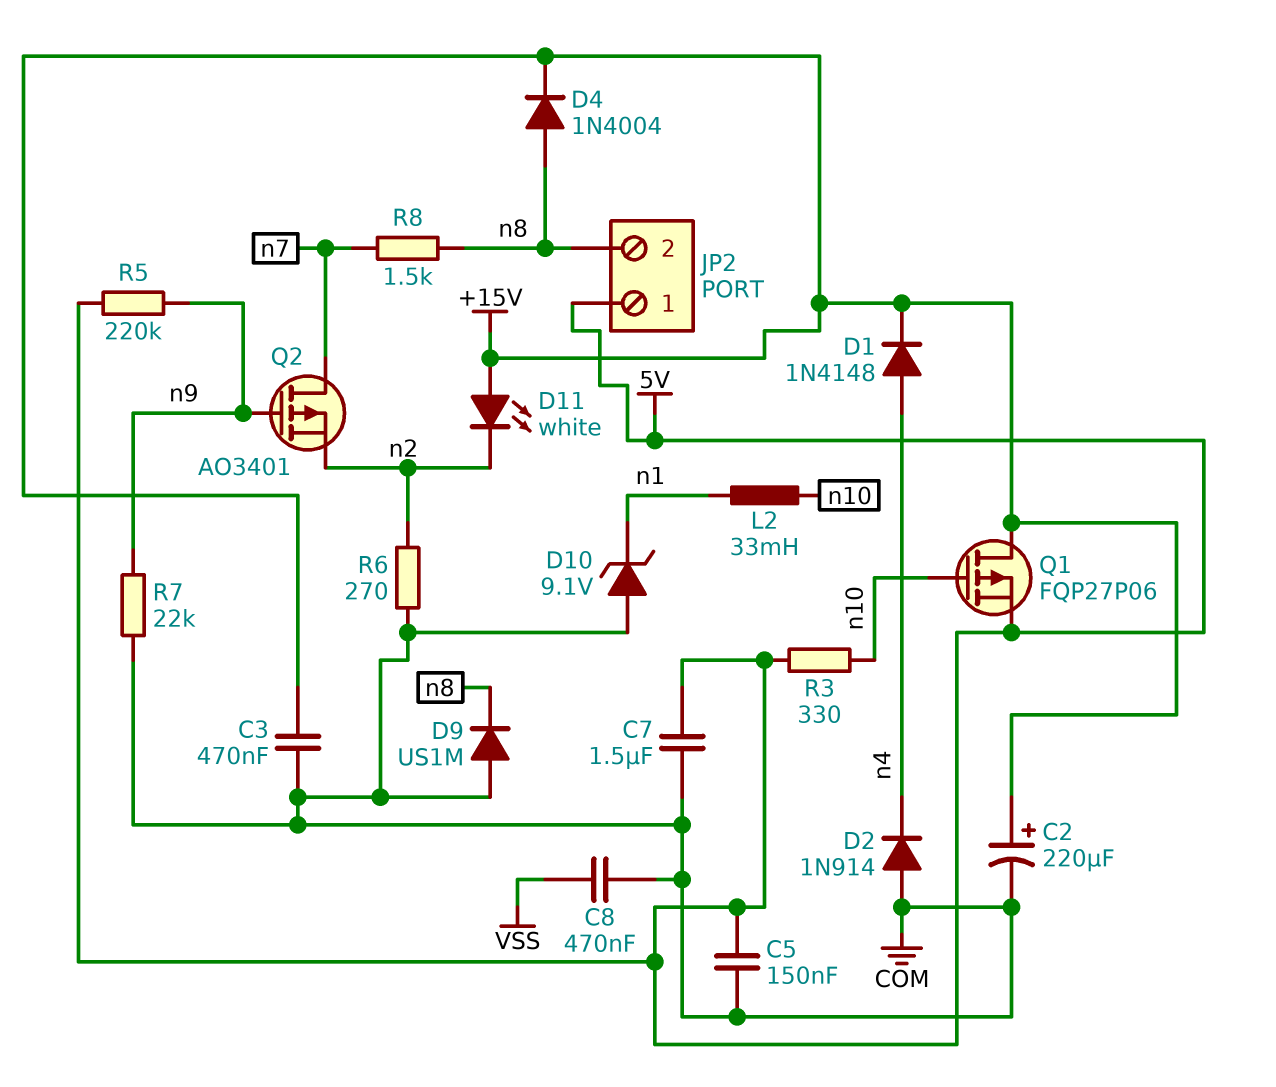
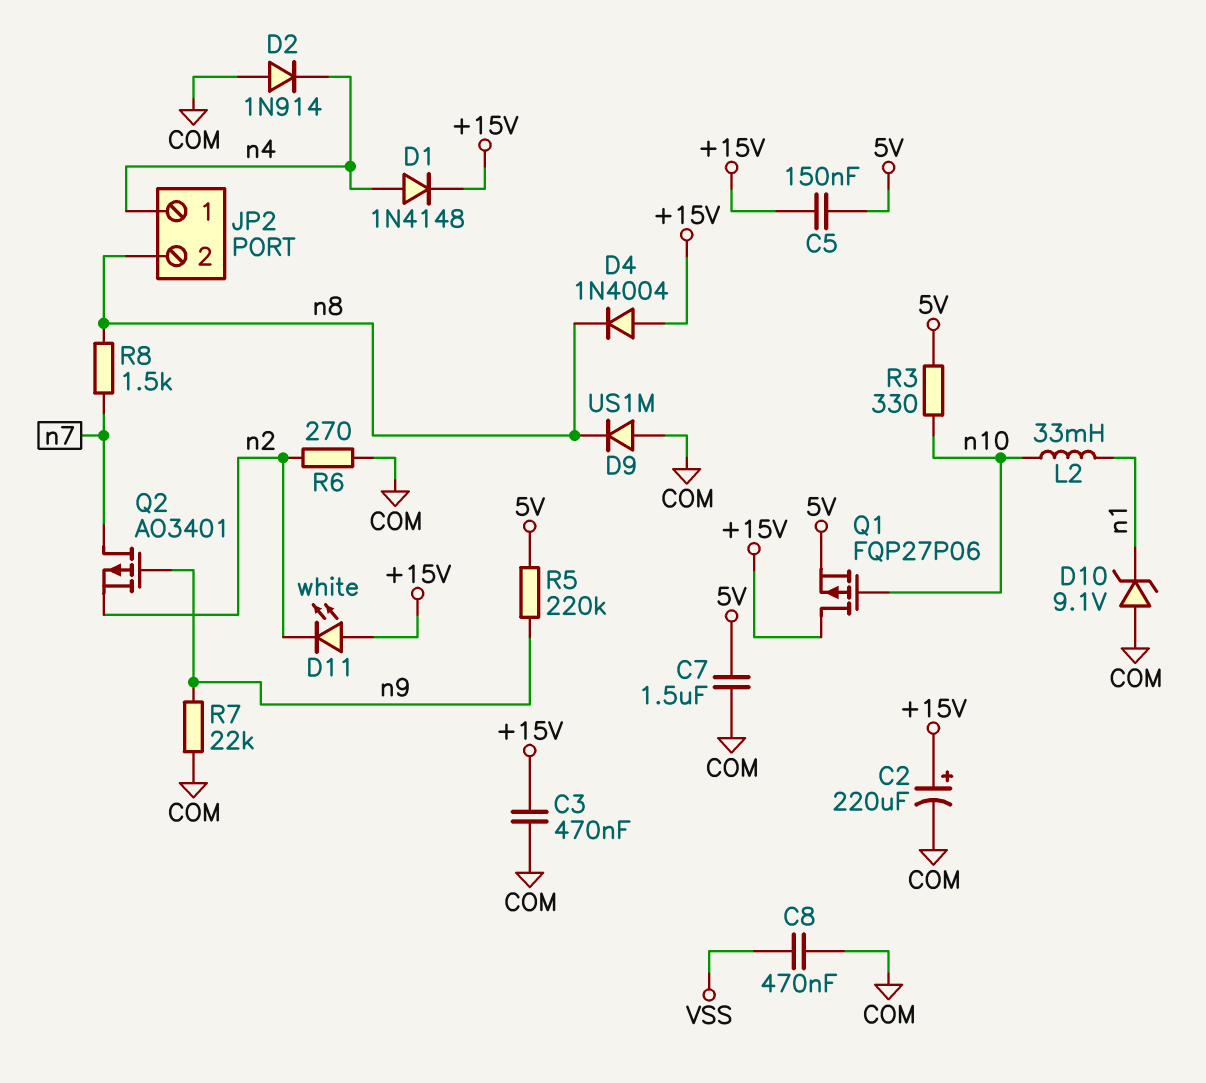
C5: 150nF (5V, COM) -> 150nF (+15V, 5V)
D4: diode 1N4004 (A n8, K +15V) -> diode 1N4004 (A +15V, K n8)
JP2 pin 1: 5V -> n4

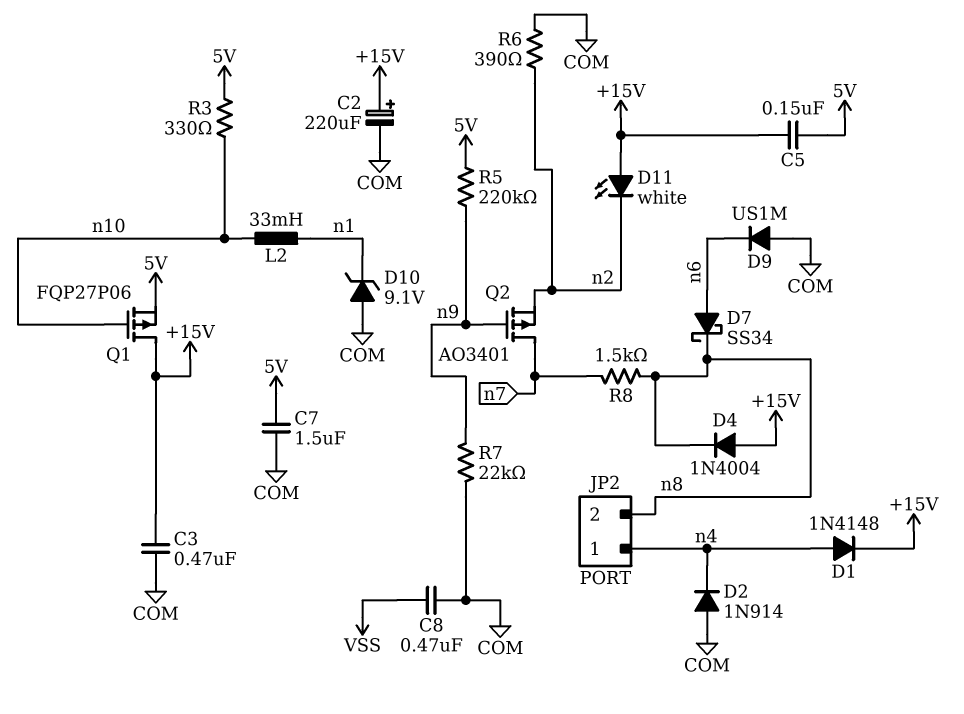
D7: none -> schottky SS34 (A n6, K n8)
D9: diode US1M (A COM, K n8) -> diode US1M (A COM, K n6)
R6: 270 (COM, n2) -> 390 (COM, n2)

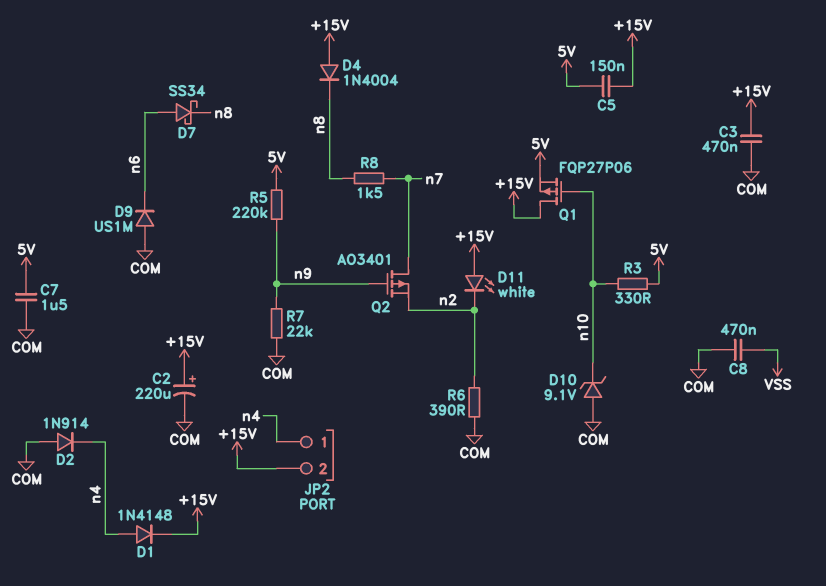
D10: zener 9.1V (A COM, K n1) -> zener 9.1V (A COM, K n10)
JP2 pin 2: n8 -> +15V
L2: 33mH (n1, n10) -> none

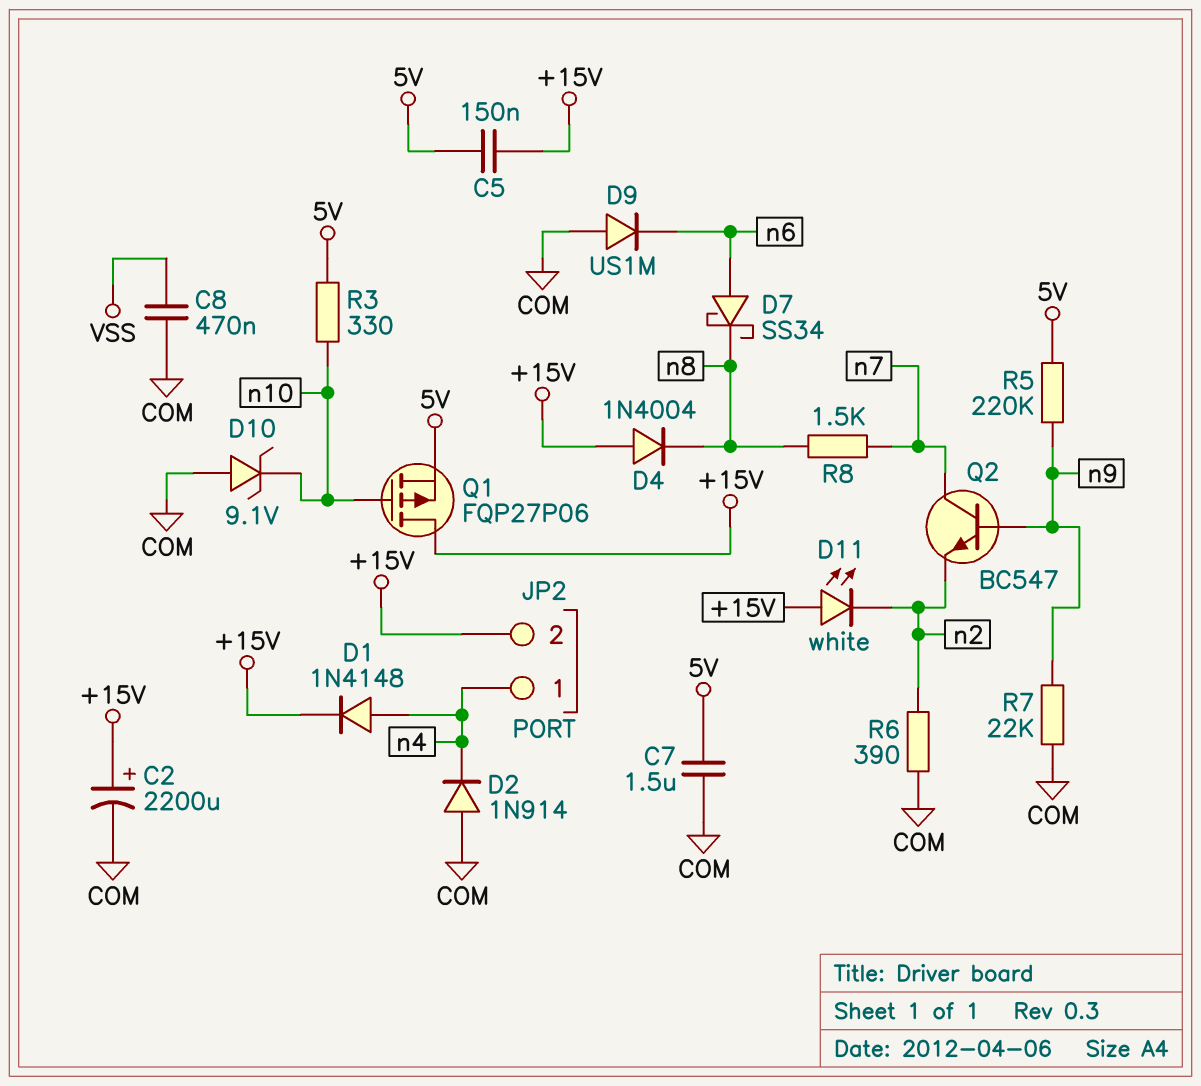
C2: 220uF (plus +15V, minus COM) -> 2200uF (plus +15V, minus COM)
C3: 470nF (+15V, COM) -> none
Q2: PMOS AO3401 (G n9, D n7, S n2) -> NPN BC547 (B n9, C n7, E n2)

